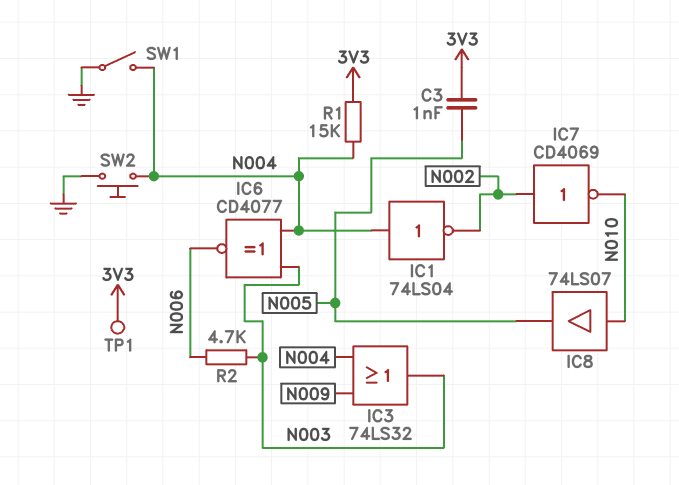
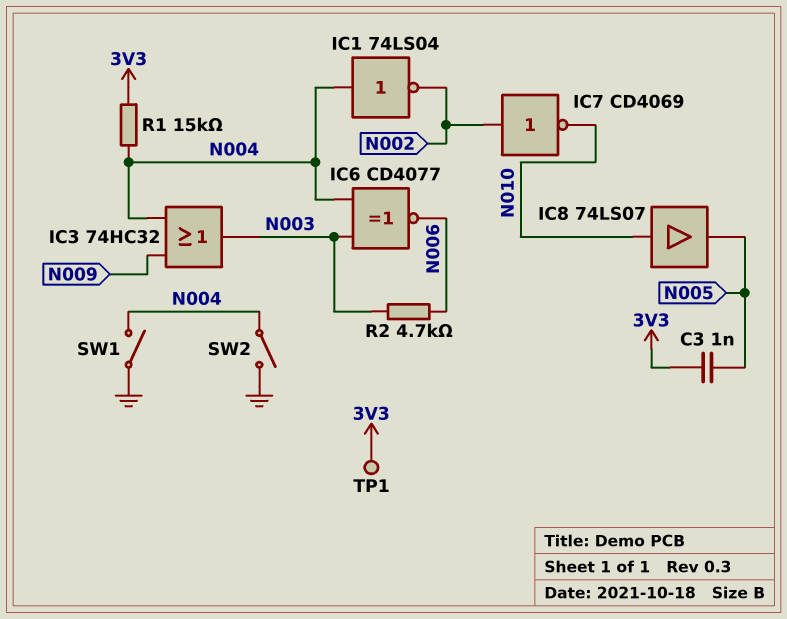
IC3: OR 74LS32 (in N004, in N009, out N003) -> OR 74HC32 (in N004, in N009, out N003)
SW2: button (GND, N004) -> switch (GND, N004)

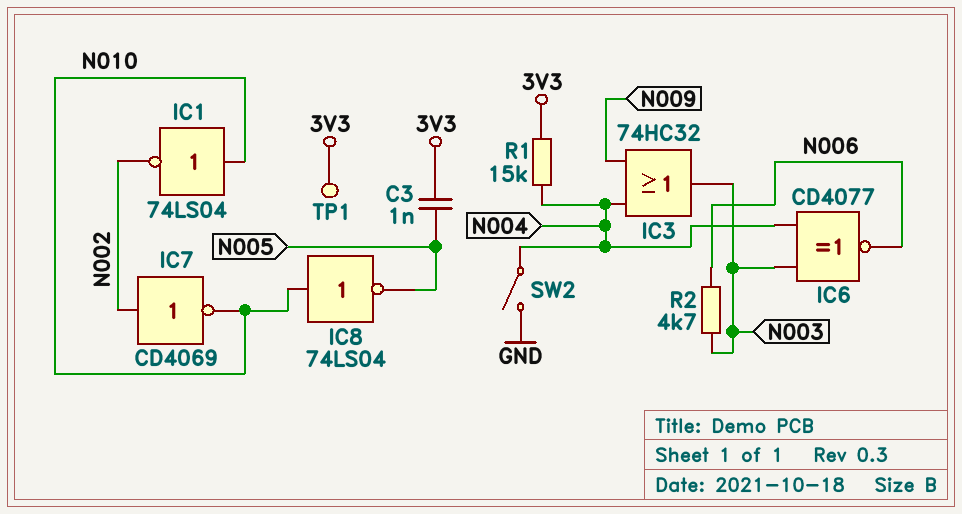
IC1: NOT 74LS04 (in N004, out N002) -> NOT 74LS04 (in N010, out N002)
IC8: buffer 74LS07 (in N010, out N005) -> NOT 74LS04 (in N010, out N005)
SW1: switch (GND, N004) -> none

